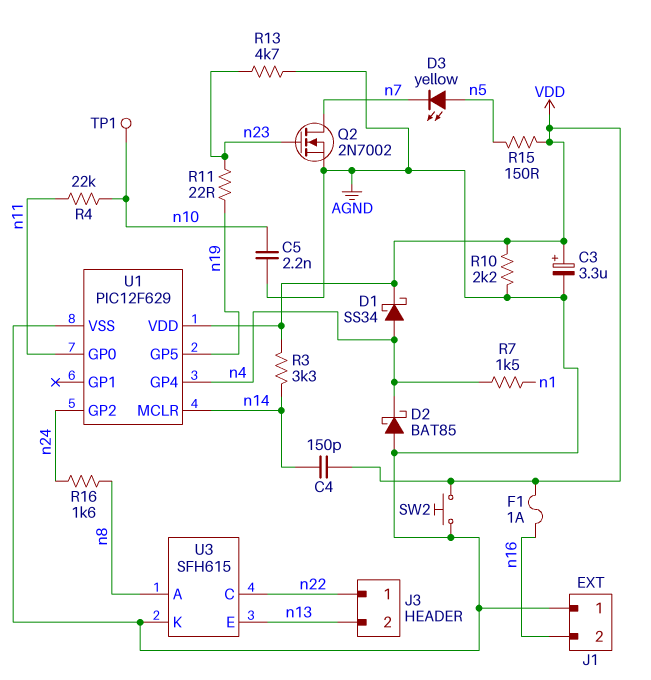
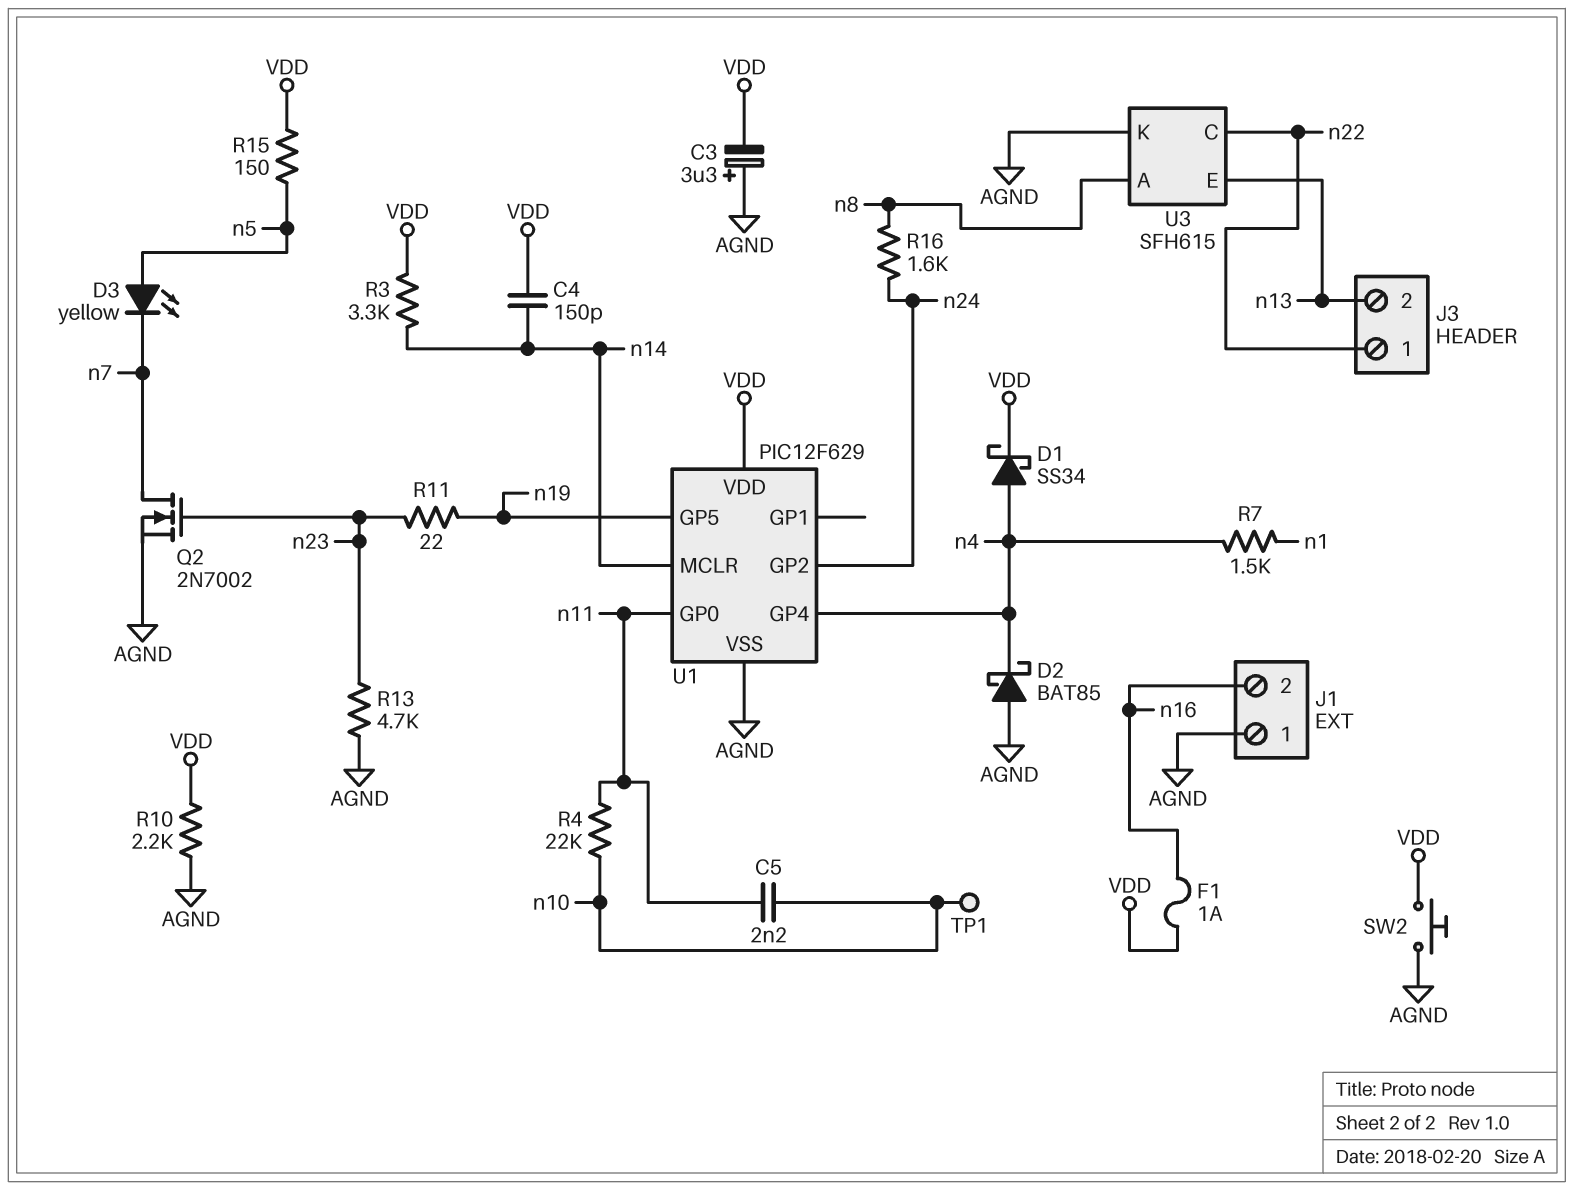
C3: 3.3uF (plus VDD, minus AGND) -> 3.3uF (plus AGND, minus VDD)
C5: 2.2nF (AGND, n10) -> 2.2nF (n10, n11)

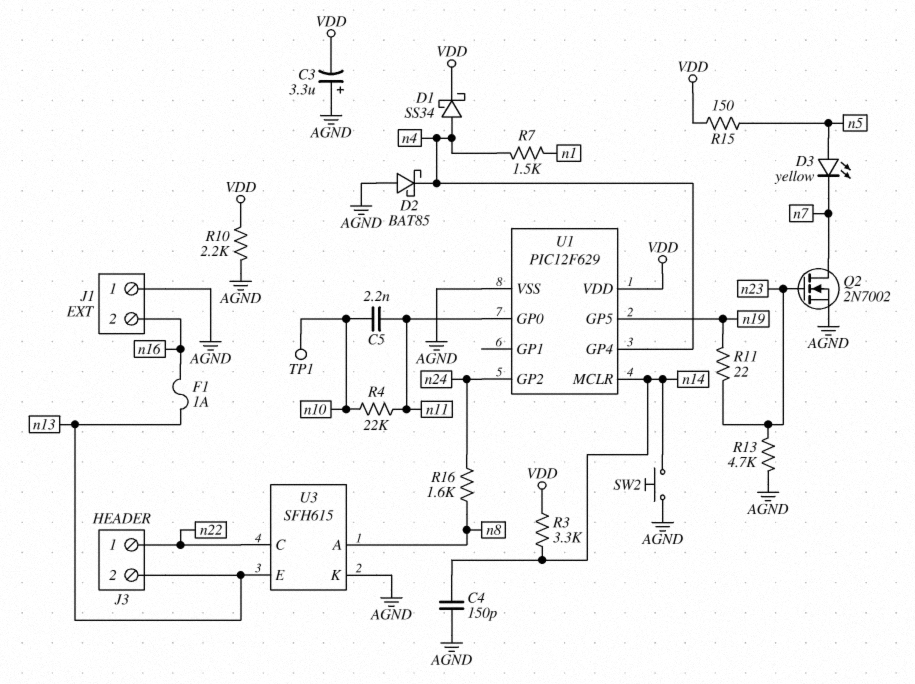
C4: 150pF (VDD, n14) -> 150pF (AGND, n14)
F1: 1A (VDD, n16) -> 1A (n13, n16)
SW2: button (AGND, VDD) -> button (AGND, n14)

